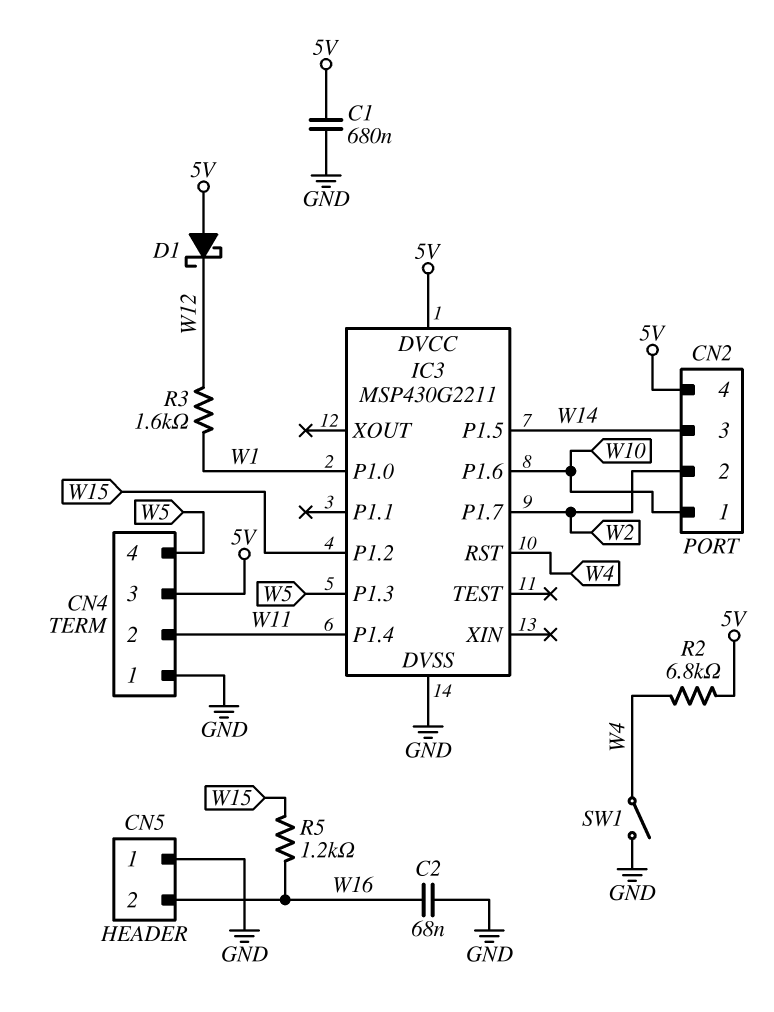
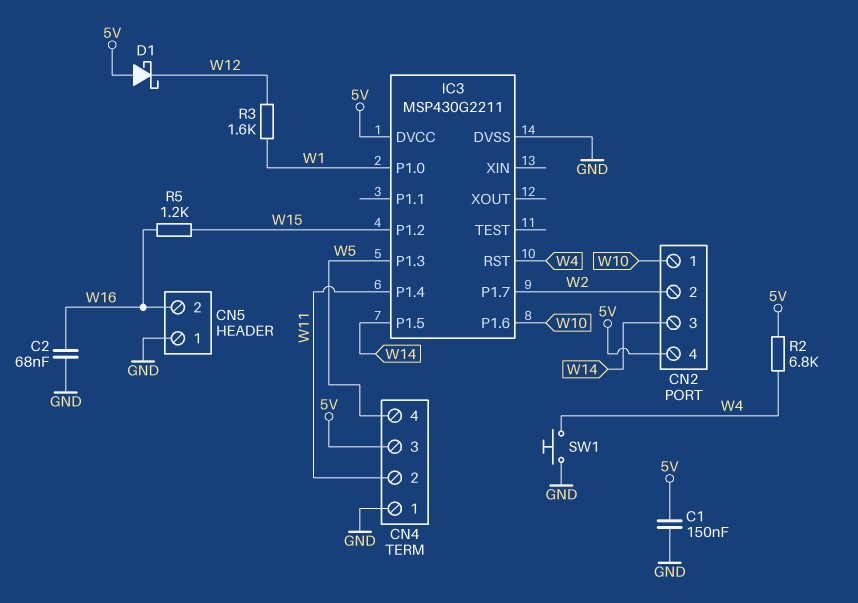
C1: 680nF (5V, GND) -> 150nF (5V, GND)
SW1: switch (GND, W4) -> button (GND, W4)

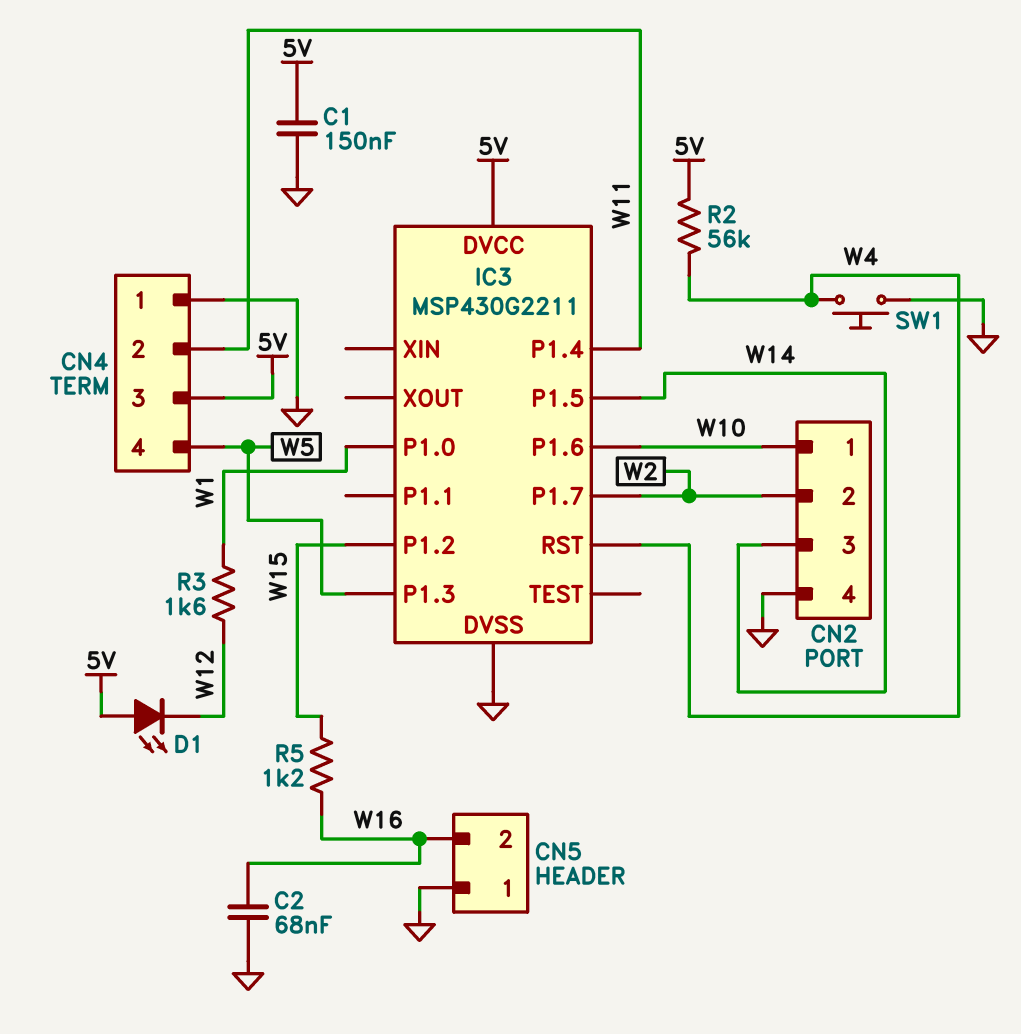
CN2 pin 4: 5V -> GND
D1: schottky (A 5V, K W12) -> LED (A 5V, K W12)
R2: 6.8k (5V, W4) -> 56k (5V, W4)

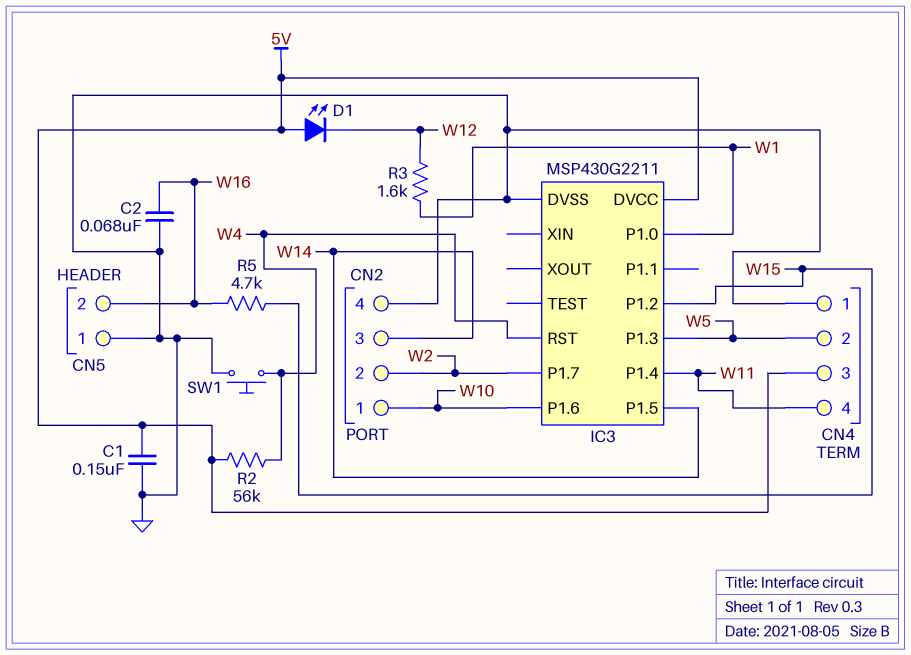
CN4 pin 2: W11 -> W5
CN4 pin 4: W5 -> W11
R5: 1.2k (W15, W16) -> 4.7k (W15, W16)

